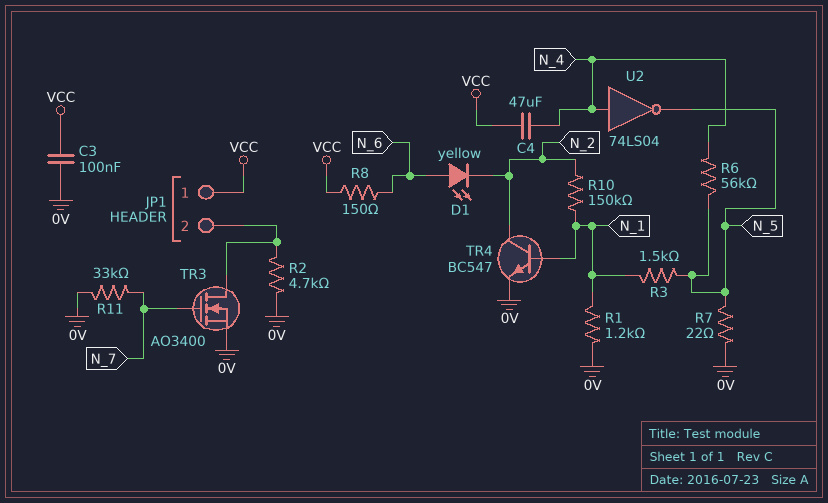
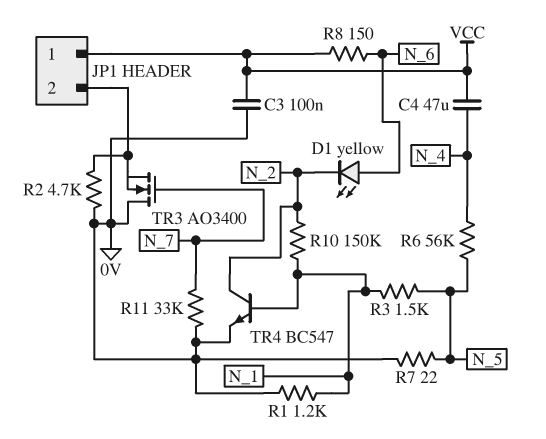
TR3: NMOS AO3400 (G N_7, D JP1/2, S 0V) -> NMOS AO3400 (G N_7, D 0V, S JP1/2)
U2: NOT 74LS04 (in N_4, out N_5) -> none

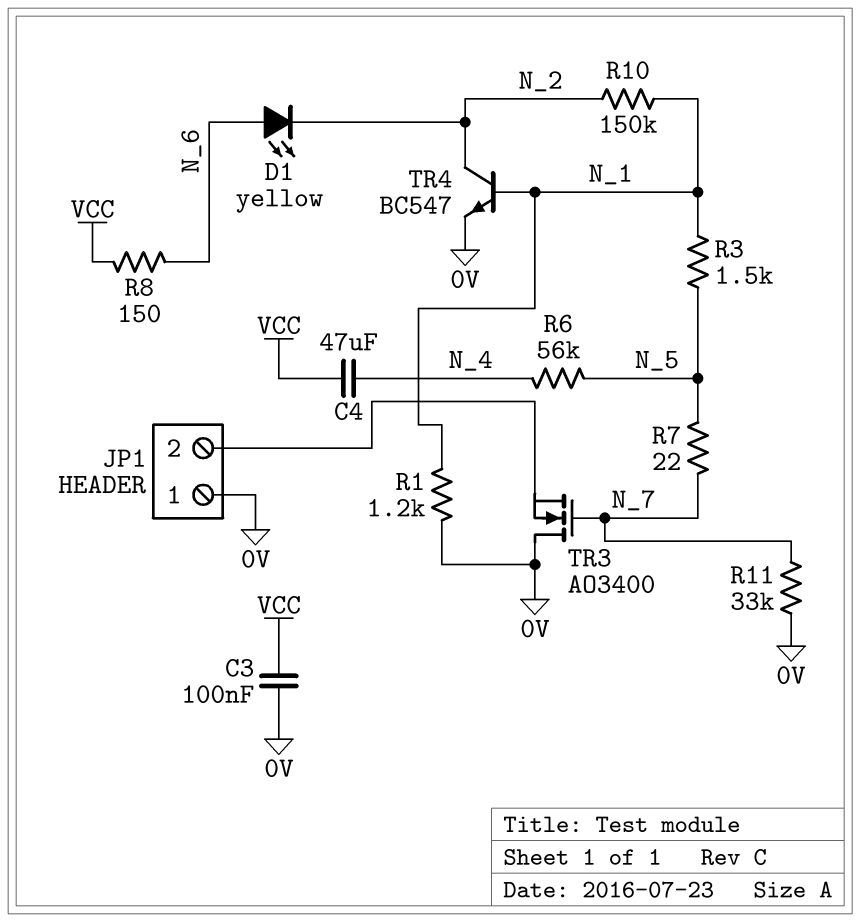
JP1 pin 1: VCC -> 0V
R2: 4.7k (0V, JP1/2) -> none
R7: 22 (0V, N_5) -> 22 (N_5, N_7)

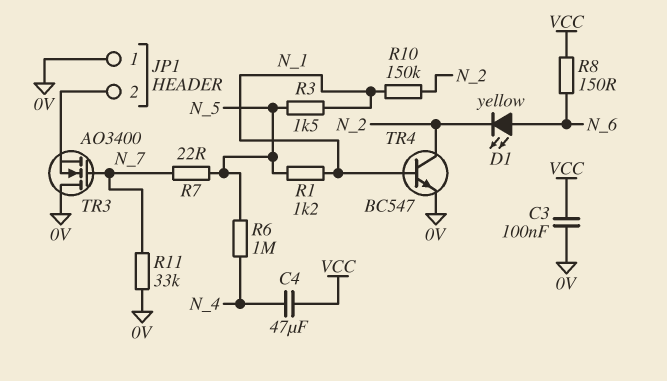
R1: 1.2k (0V, N_1) -> 1.2k (N_1, N_5)
R6: 56k (N_4, N_5) -> 1M (N_4, N_5)

